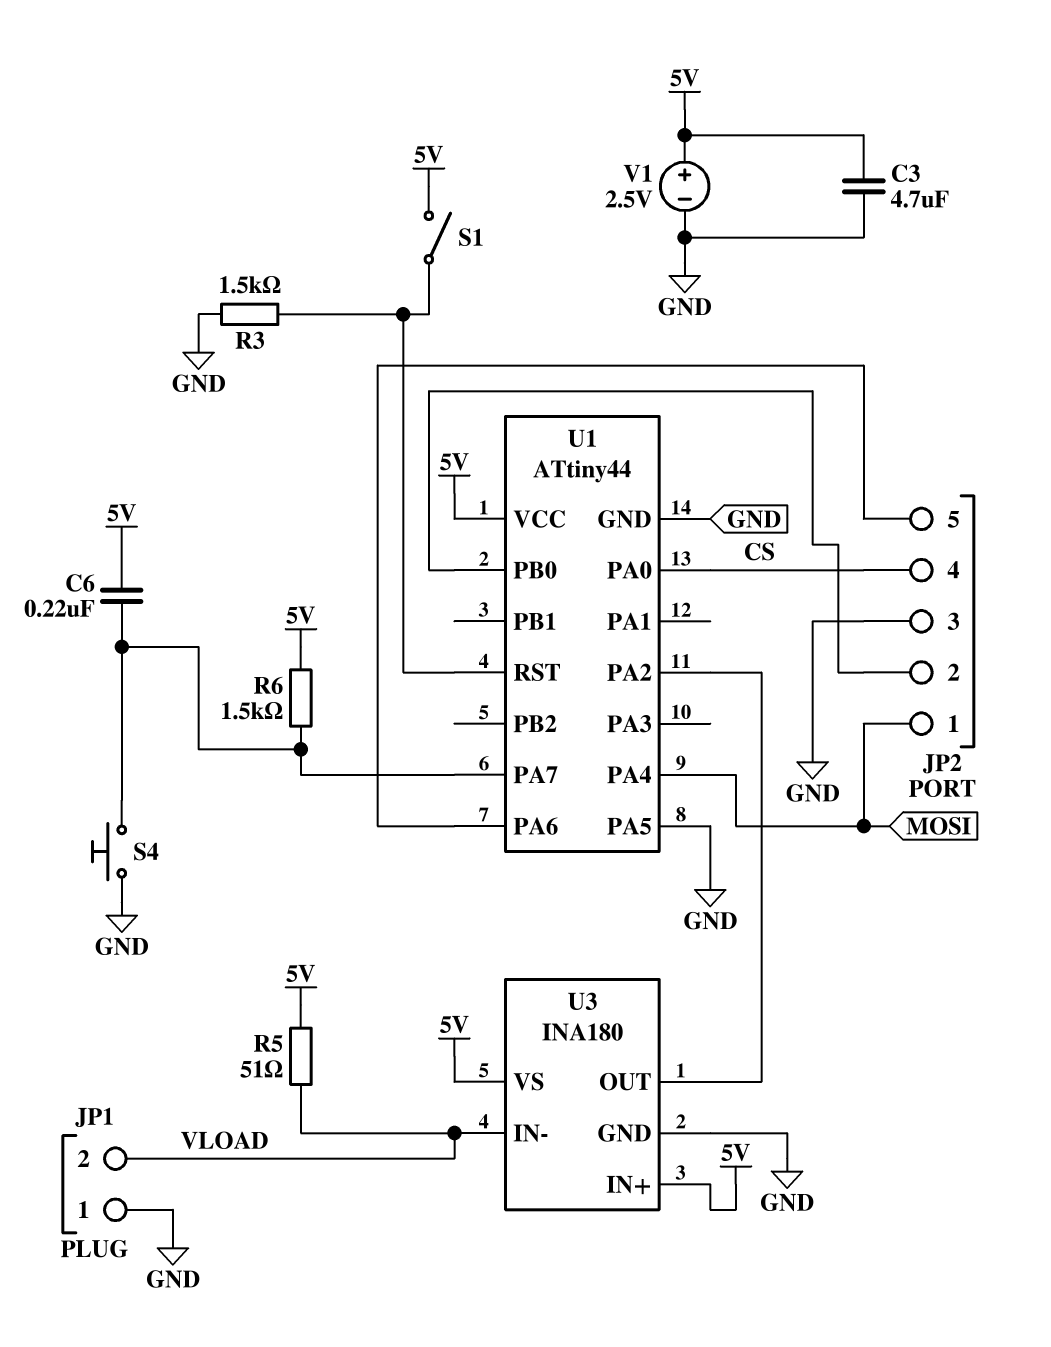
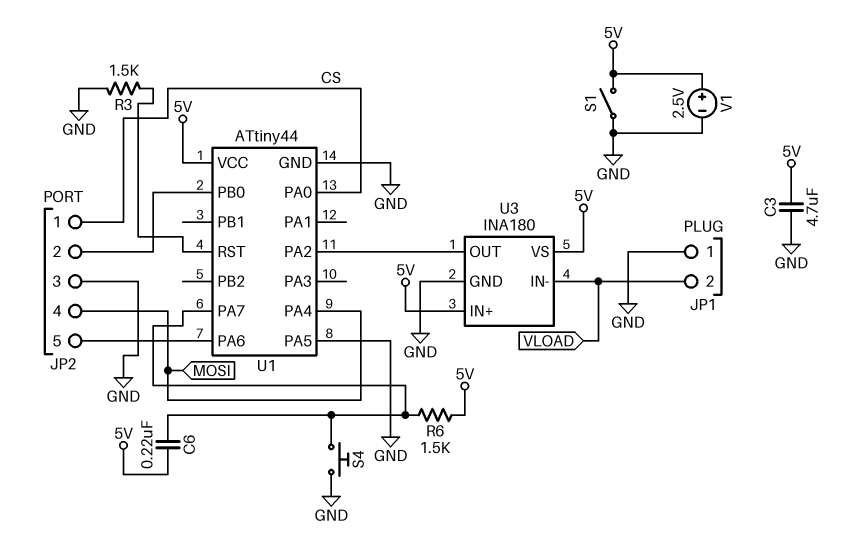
JP2 pin 1: MOSI -> CS
JP2 pin 4: CS -> MOSI
R5: 51 (5V, VLOAD) -> none
S1: switch (5V, U1/RST) -> switch (5V, GND)

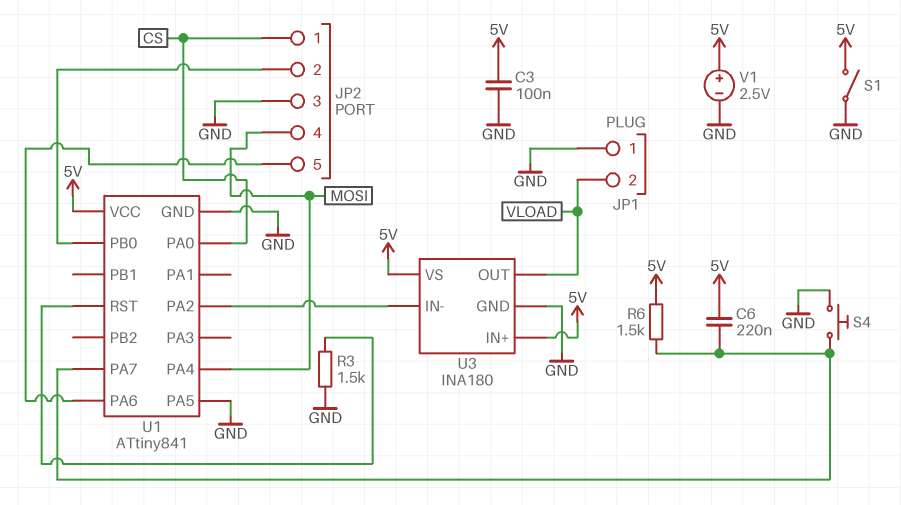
C3: 4.7uF (5V, GND) -> 100nF (5V, GND)
U1: ATtiny44 -> ATtiny841
U3 pin IN-: VLOAD -> U1/PA2
U3 pin OUT: U1/PA2 -> VLOAD

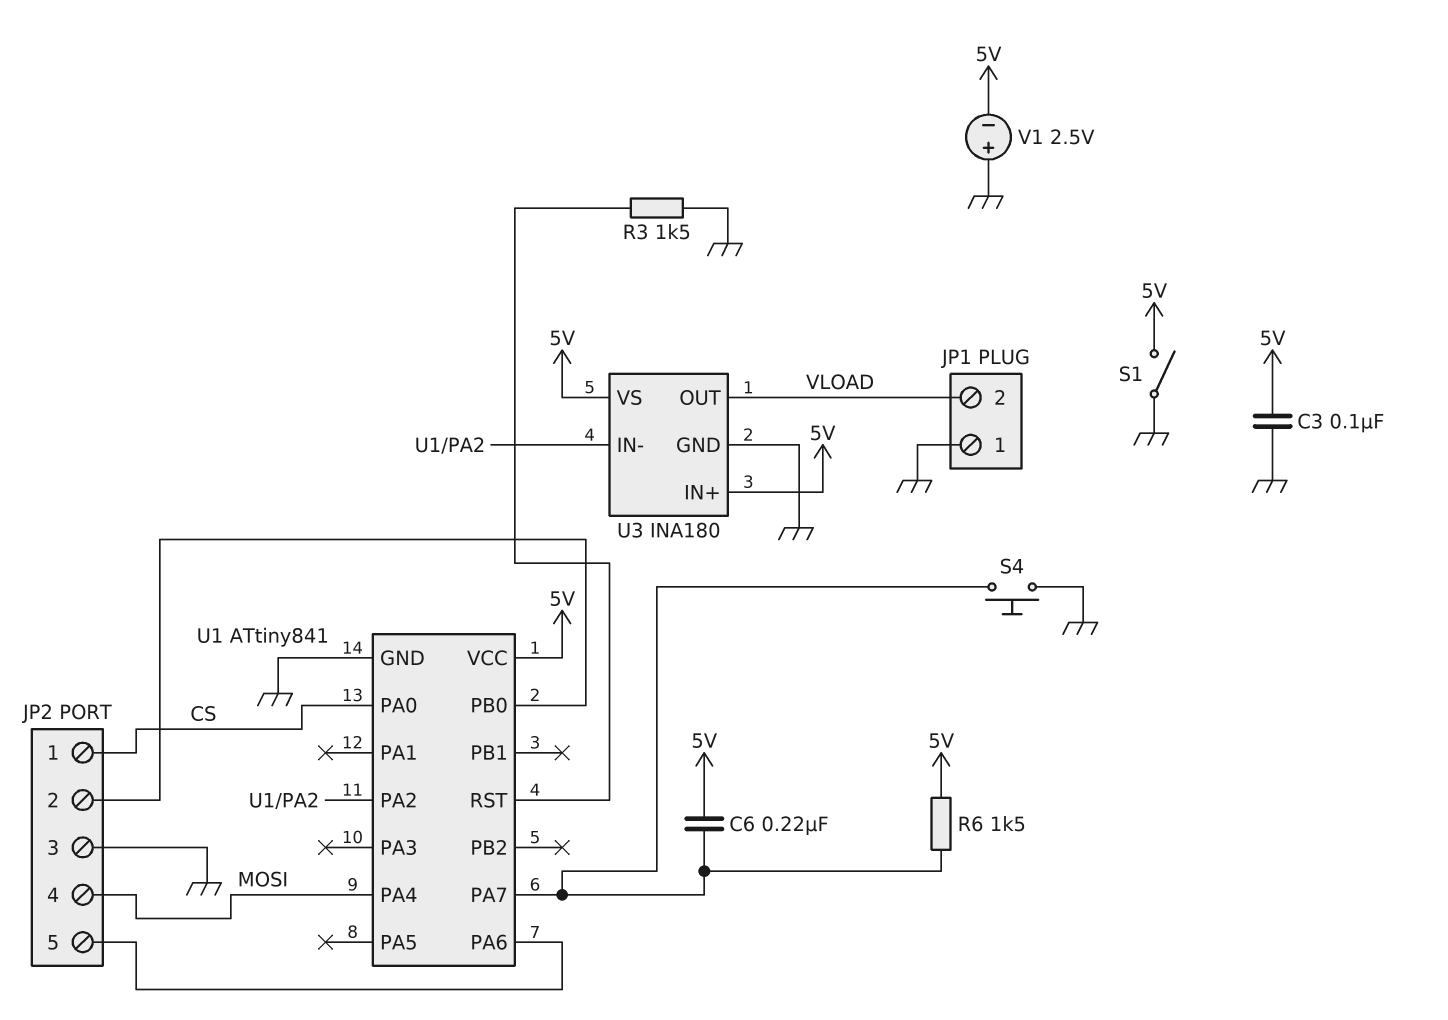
U1 pin PA5: GND -> none
V1: 2.5V (plus 5V, minus GND) -> 2.5V (plus GND, minus 5V)

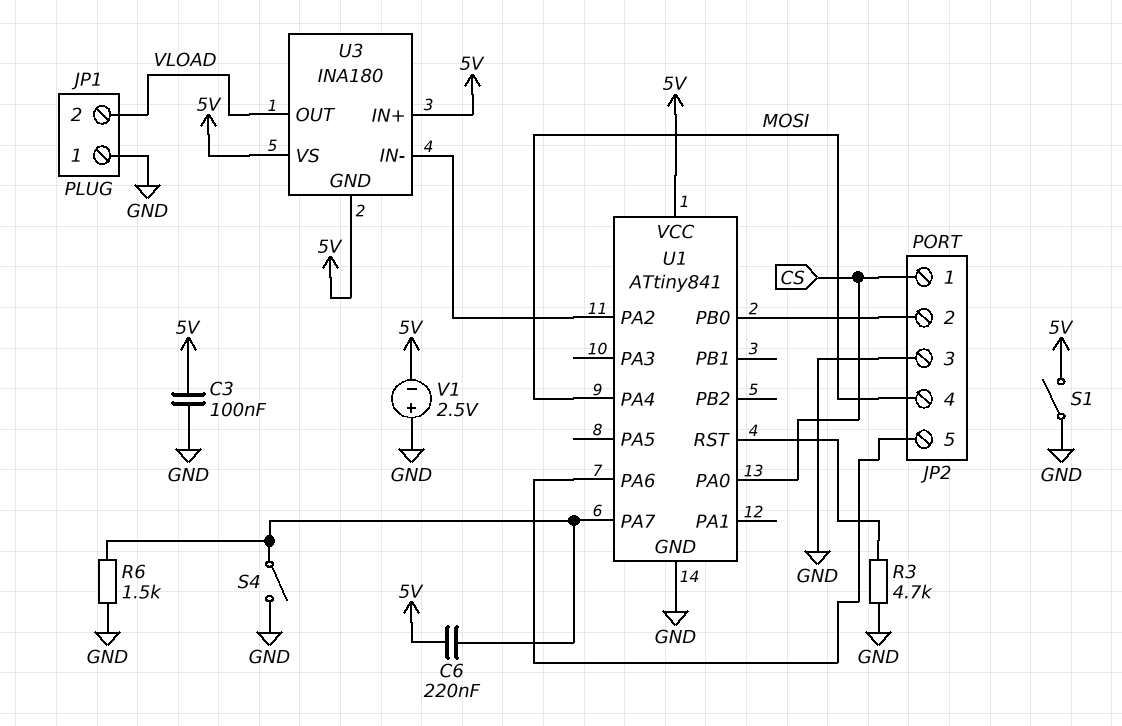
R3: 1.5k (GND, U1/RST) -> 4.7k (GND, U1/RST)
R6: 1.5k (5V, U1/PA7) -> 1.5k (GND, U1/PA7)
S4: button (GND, U1/PA7) -> switch (GND, U1/PA7)
U3 pin GND: GND -> 5V

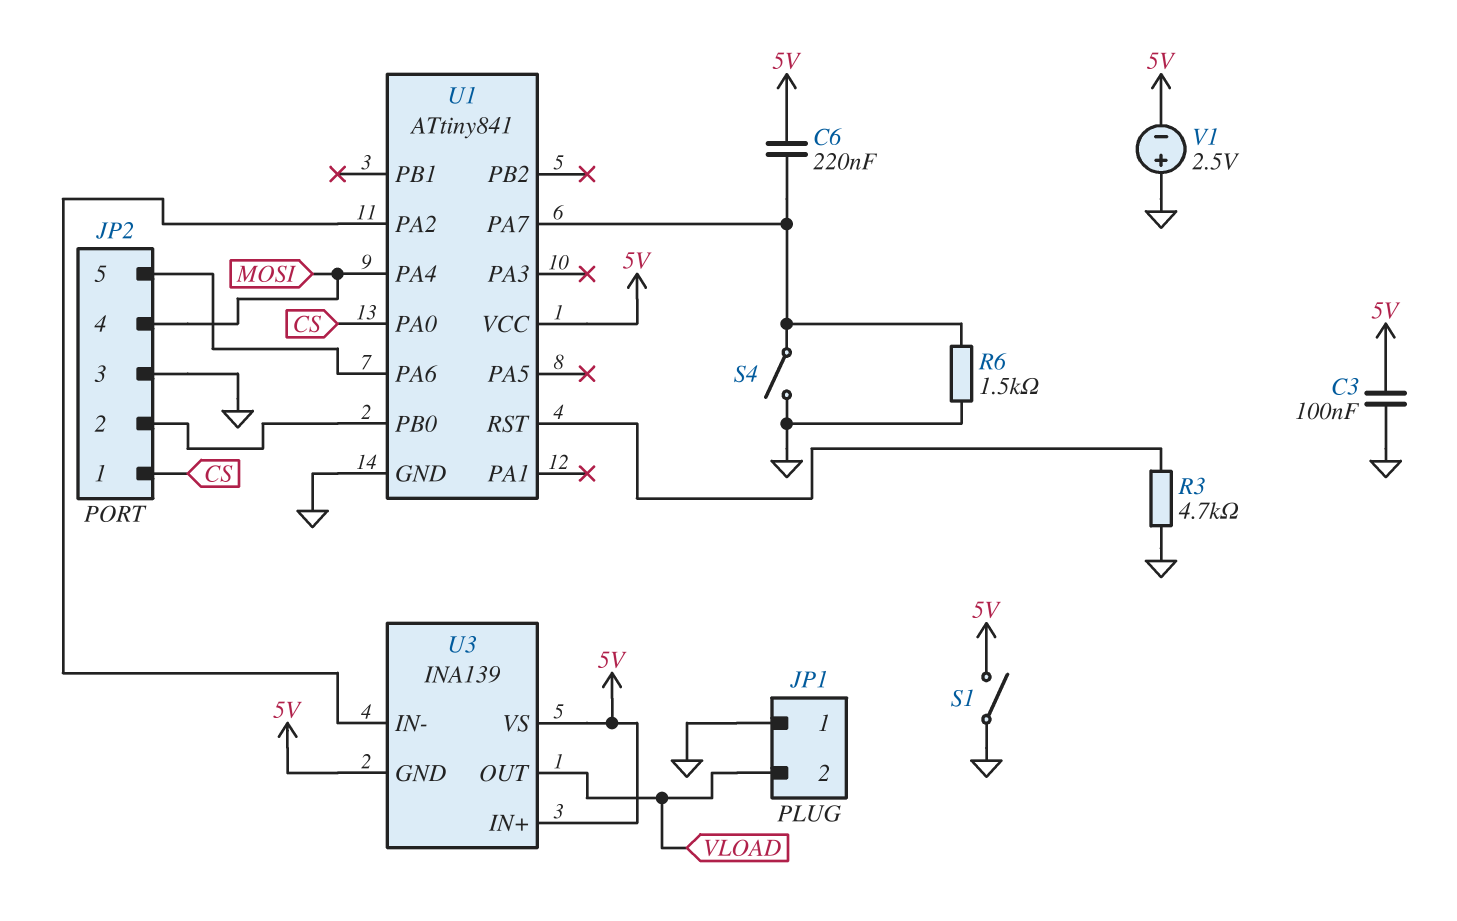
U3: INA180 -> INA139

